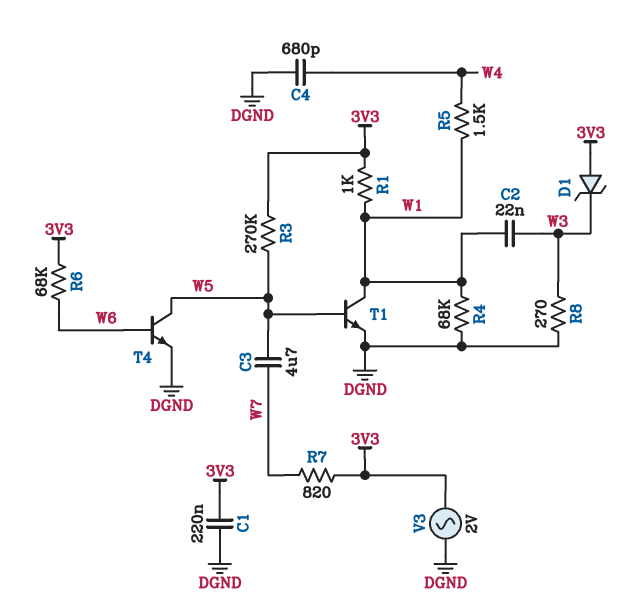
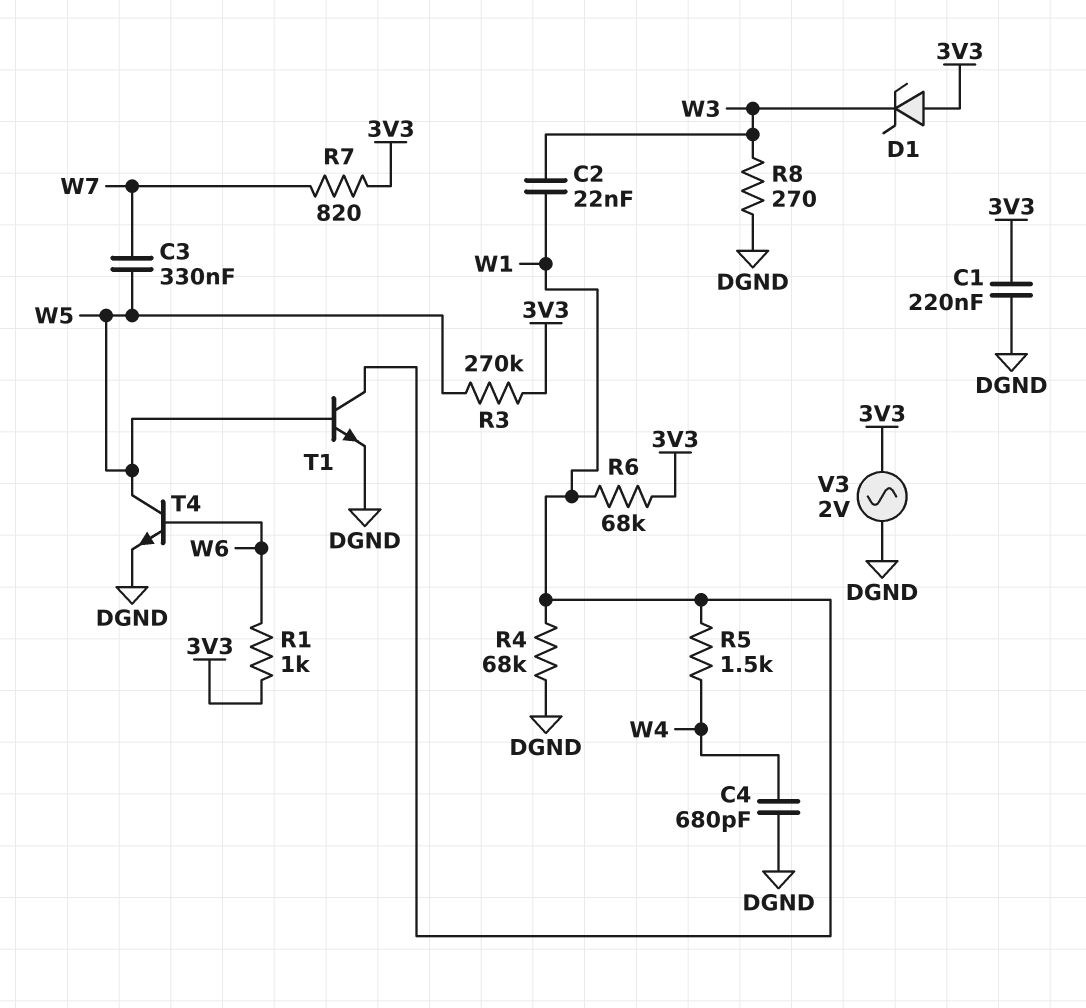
C3: 4.7uF (W5, W7) -> 330nF (W5, W7)
R1: 1k (3V3, W1) -> 1k (3V3, W6)
R6: 68k (3V3, W6) -> 68k (3V3, W1)

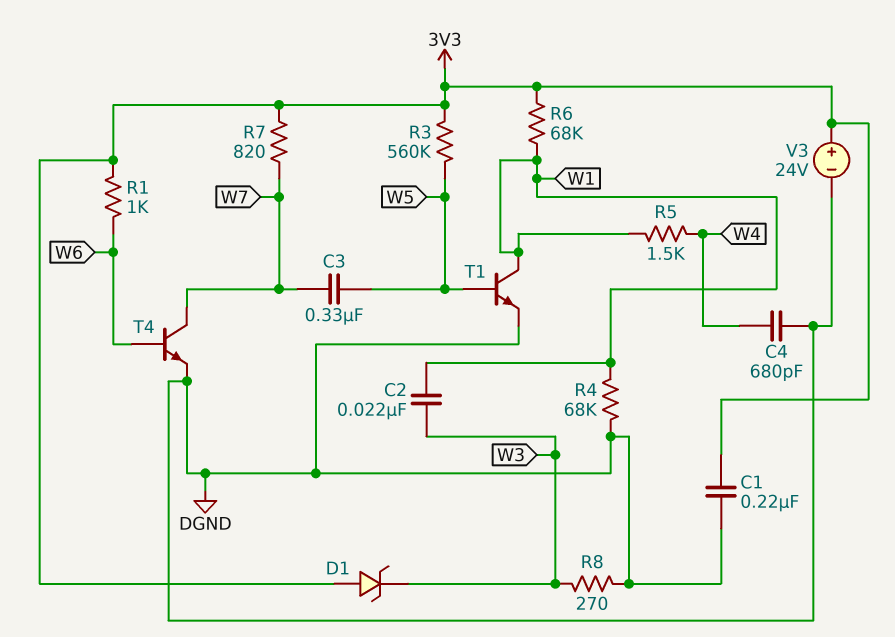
R3: 270k (3V3, W5) -> 560k (3V3, W5)
T4: NPN (B W6, C W5, E DGND) -> NPN (B W6, C W7, E DGND)
V3: AC 2V (3V3, DGND) -> 24V (plus 3V3, minus DGND)

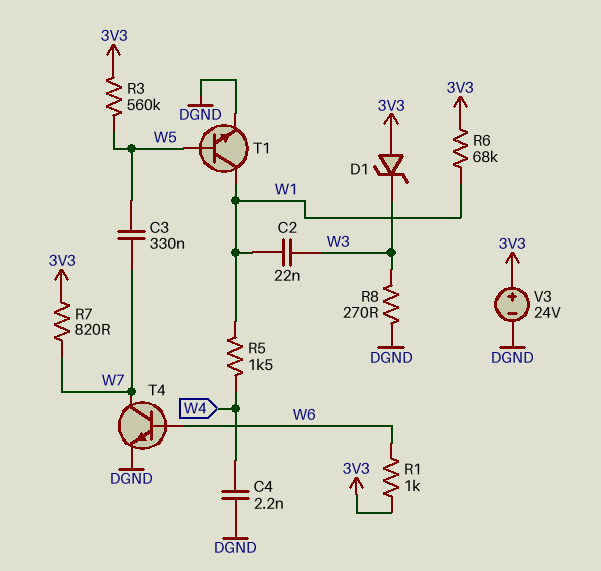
C1: 220nF (3V3, DGND) -> none
C4: 680pF (DGND, W4) -> 2.2nF (DGND, W4)
R4: 68k (DGND, W1) -> none

